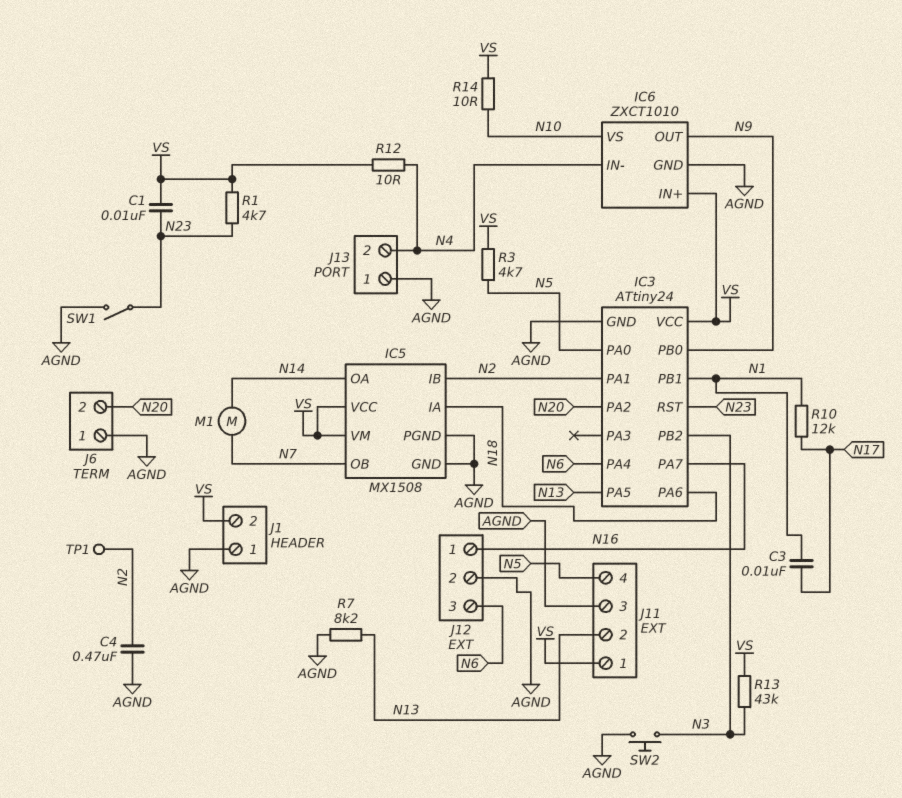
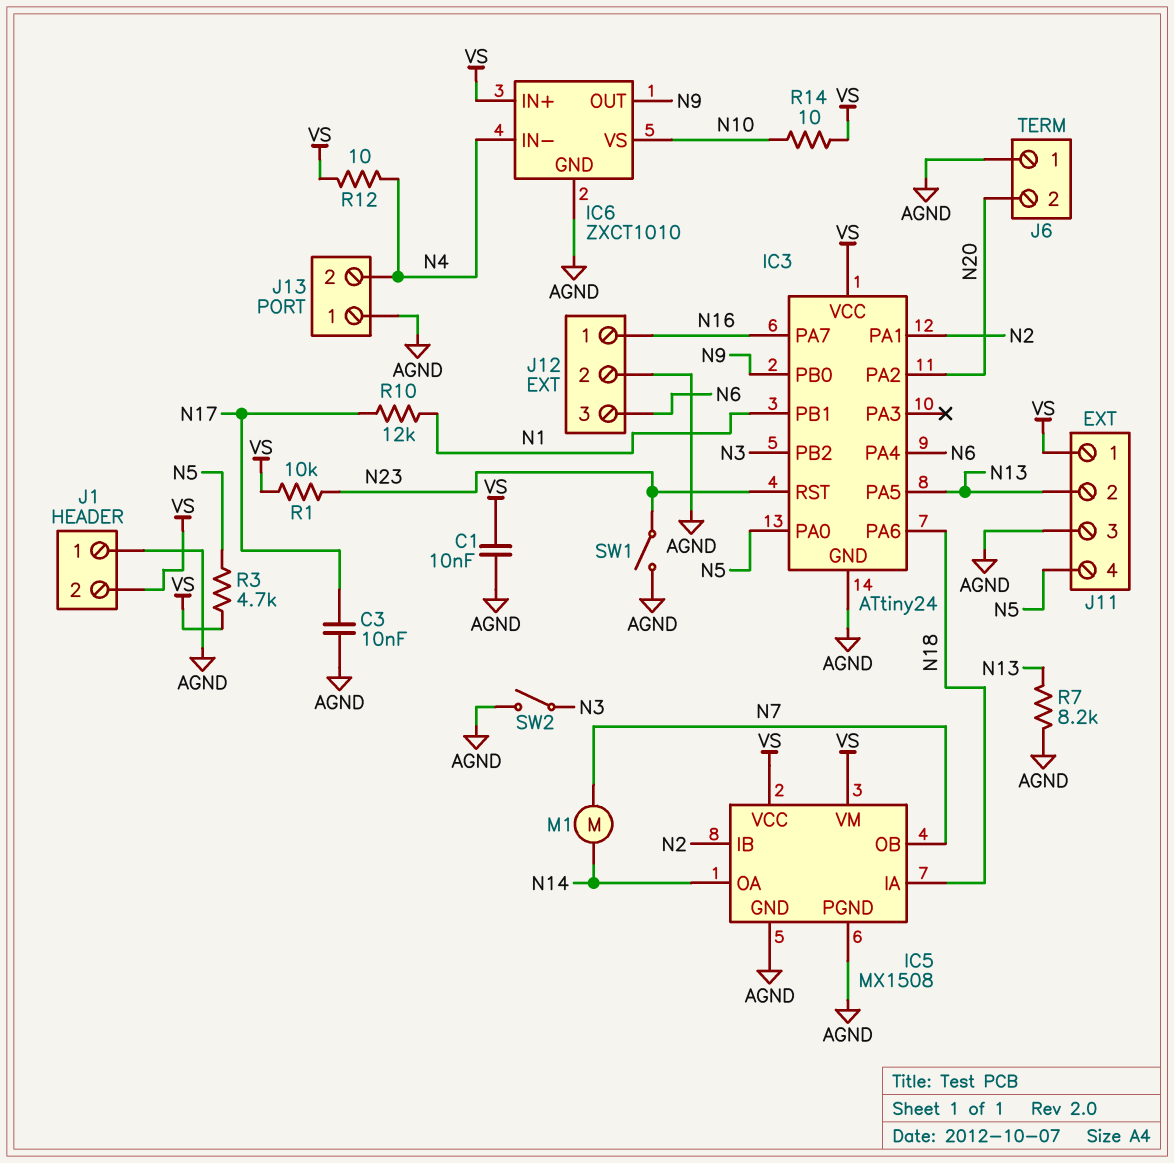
C1: 10nF (N23, VS) -> 10nF (AGND, VS)
C3: 10nF (N1, N17) -> 10nF (AGND, N17)
C4: 470nF (AGND, N2) -> none
R1: 4.7k (N23, VS) -> 10k (N23, VS)
R13: 43k (N3, VS) -> none
SW2: button (AGND, N3) -> switch (AGND, N3)
TP1: test point (N2) -> none

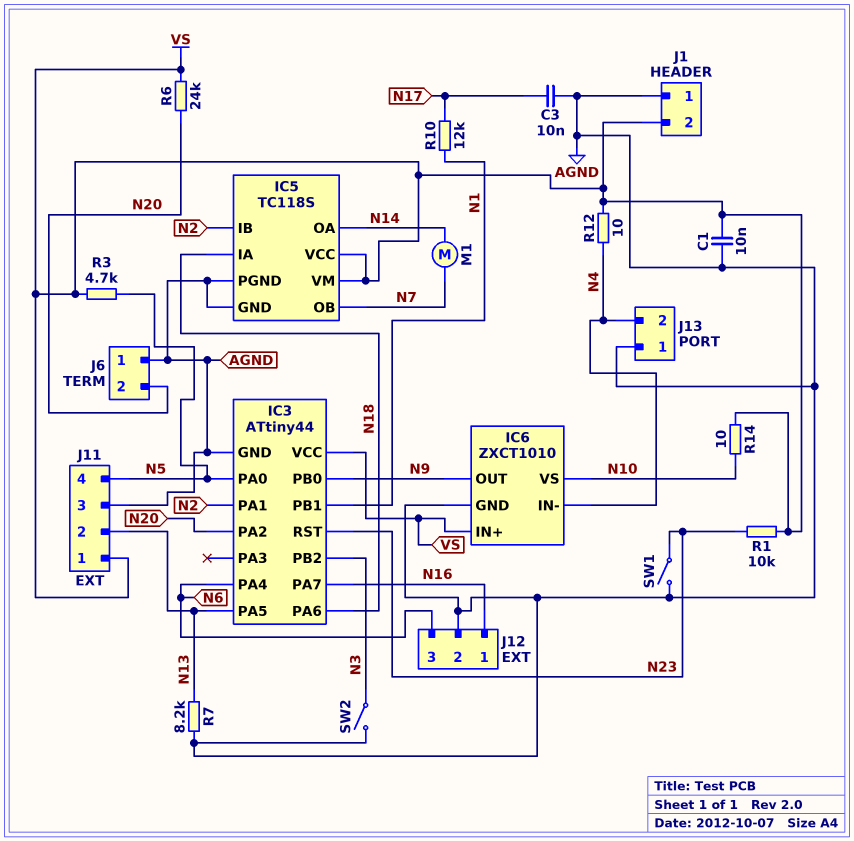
IC3: ATtiny24 -> ATtiny44
IC5: MX1508 -> TC118S
R6: none -> 24k (N20, VS)

